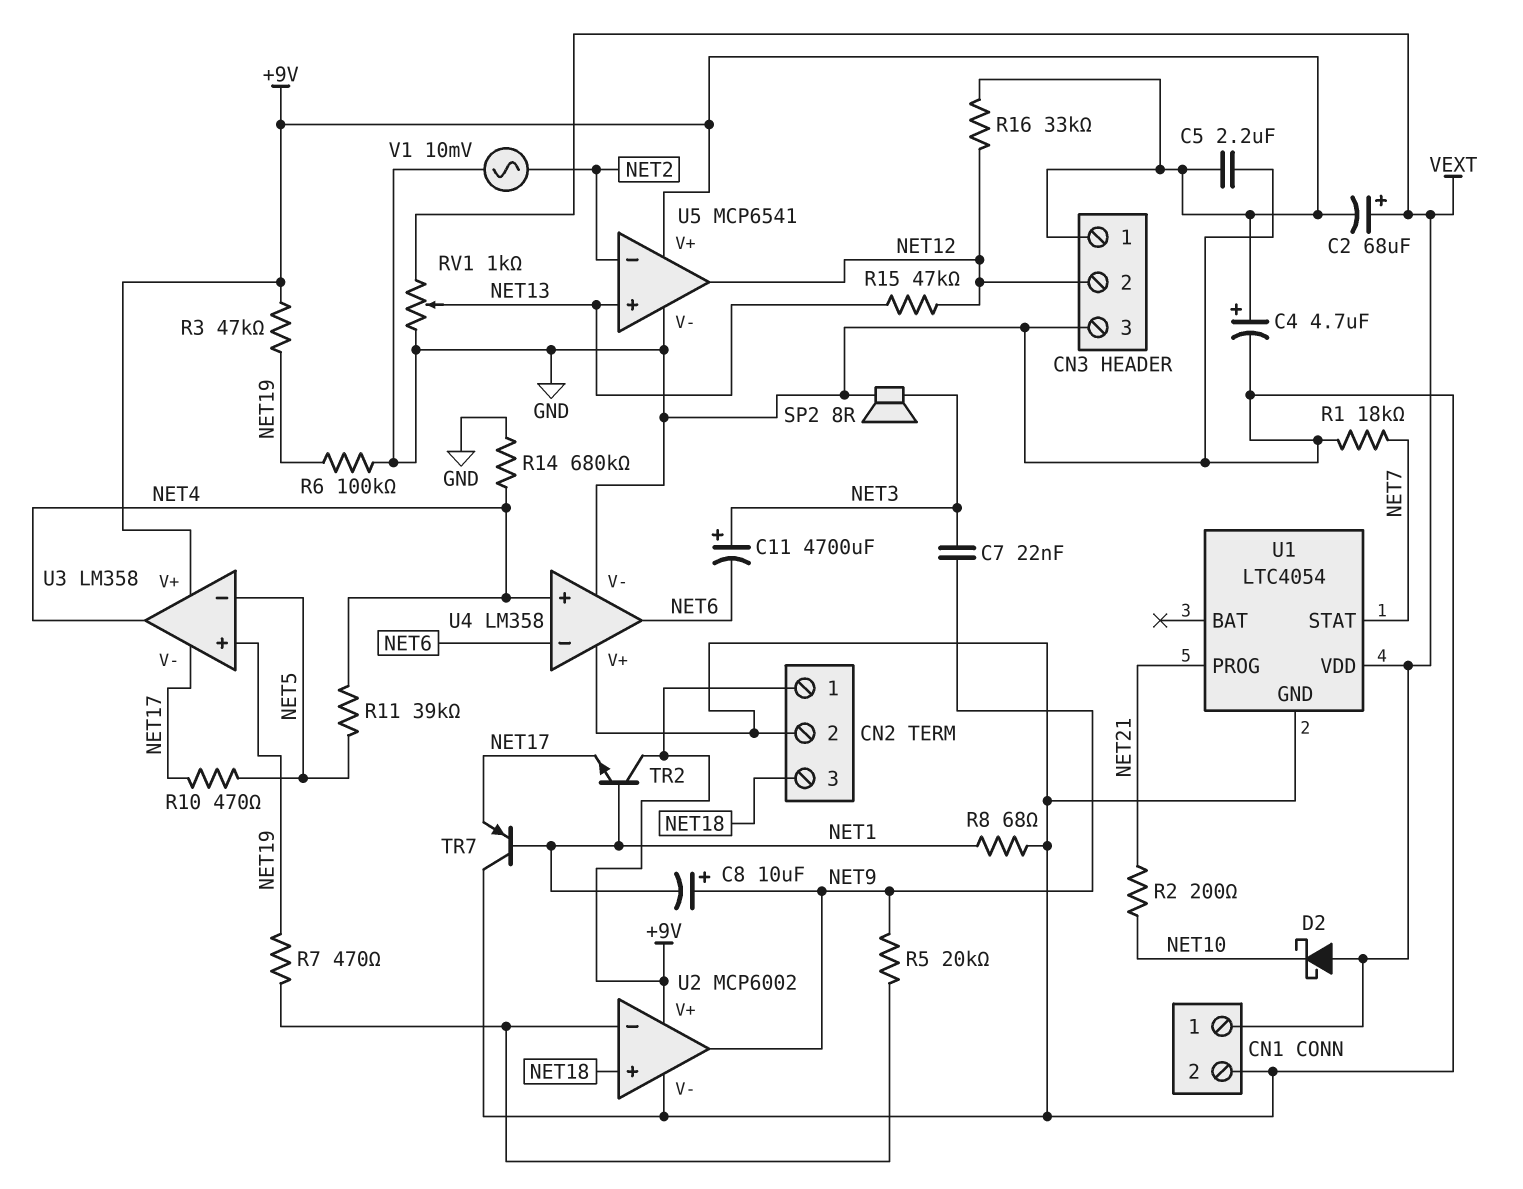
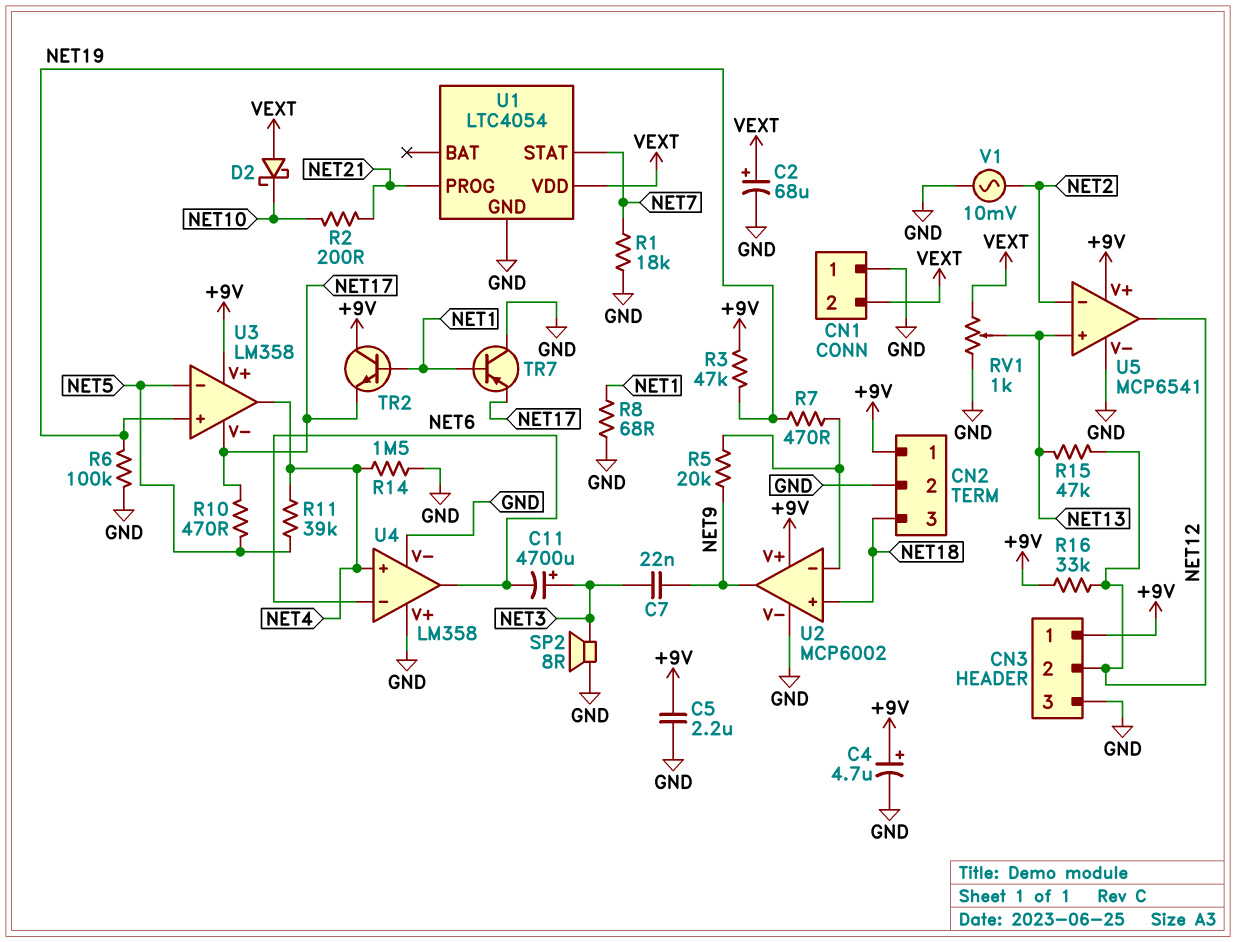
C2: 68uF (plus VEXT, minus +9V) -> 68uF (plus VEXT, minus GND)
C8: 10uF (plus NET9, minus NET1) -> none
CN1 pin 1: VEXT -> GND
CN1 pin 2: GND -> VEXT
R14: 680k (GND, NET4) -> 1.5M (GND, NET4)

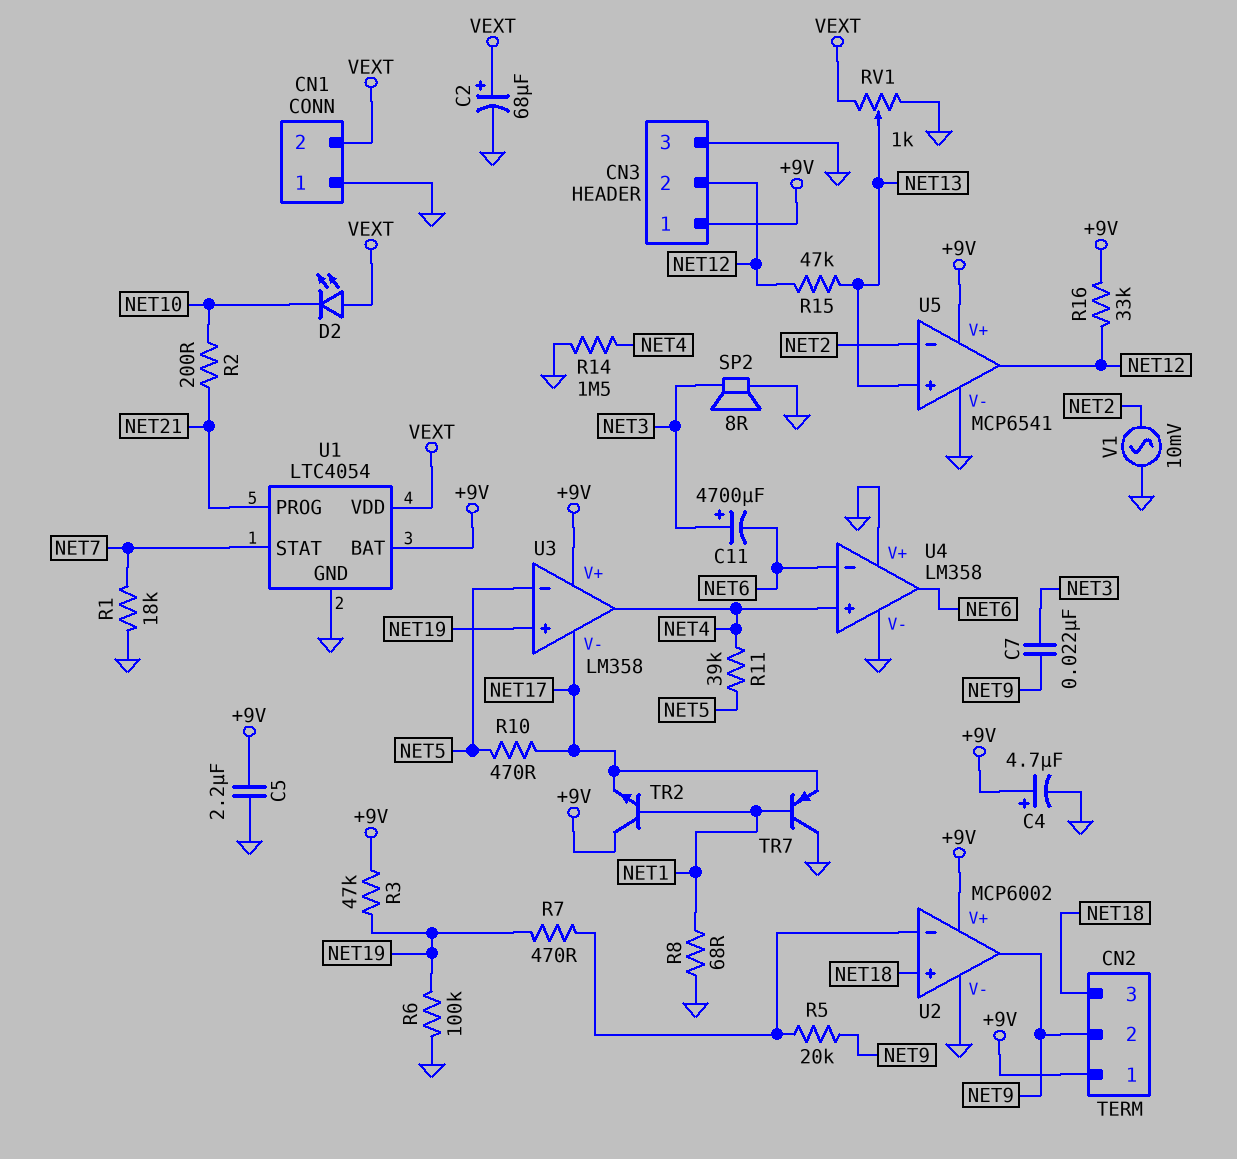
CN2 pin 2: GND -> NET9
D2: schottky (A VEXT, K NET10) -> LED (A VEXT, K NET10)
U1 pin BAT: none -> +9V

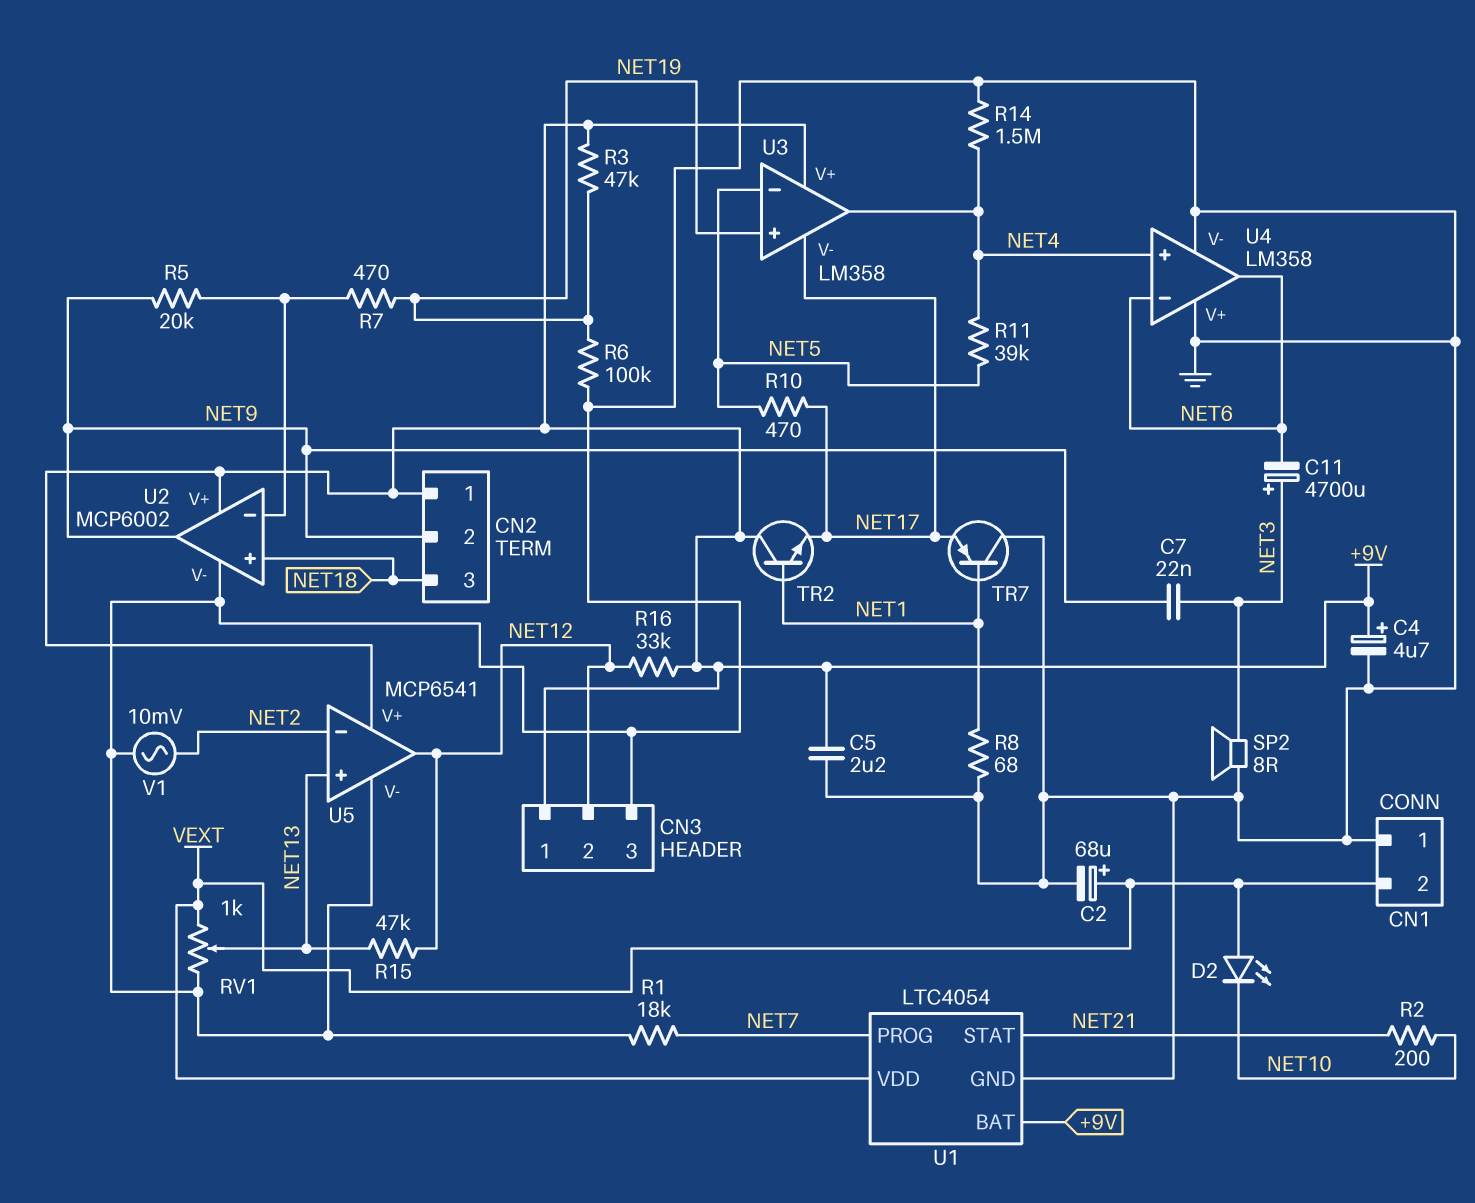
U1 pin PROG: NET21 -> NET7
U1 pin STAT: NET7 -> NET21

